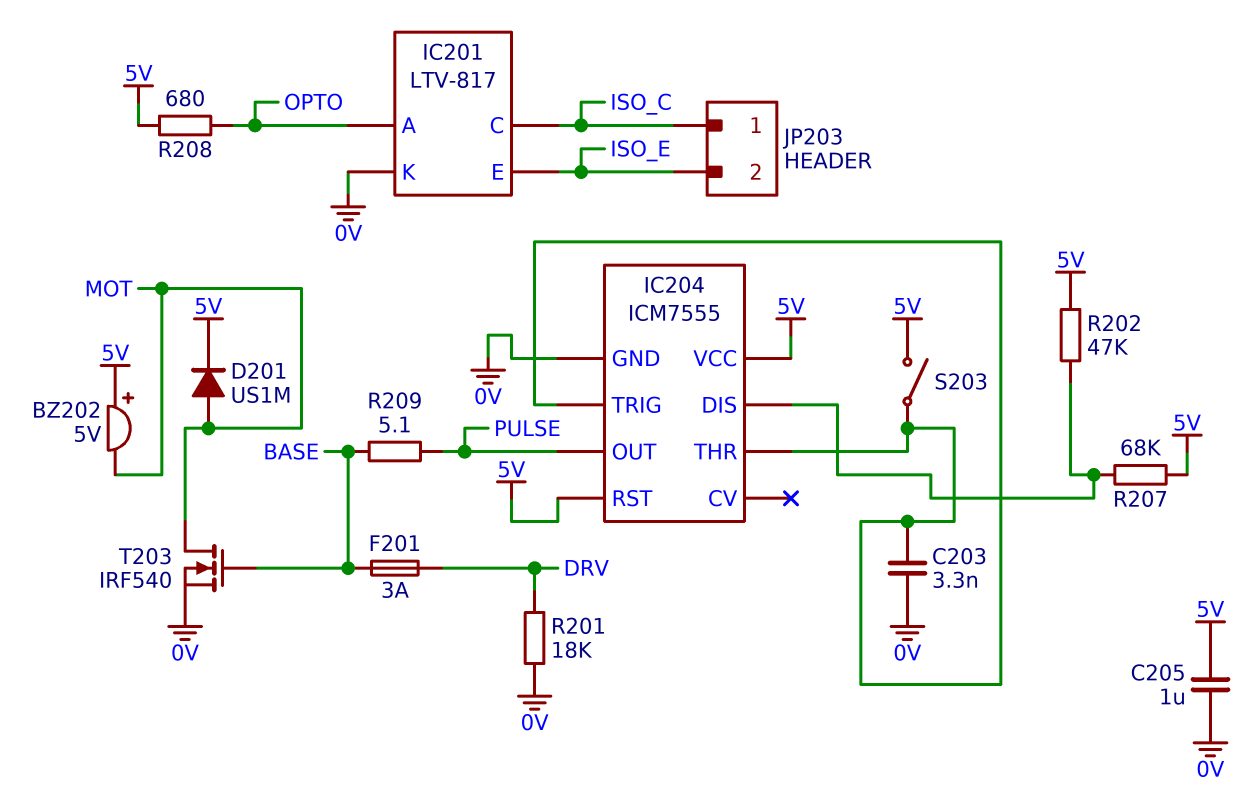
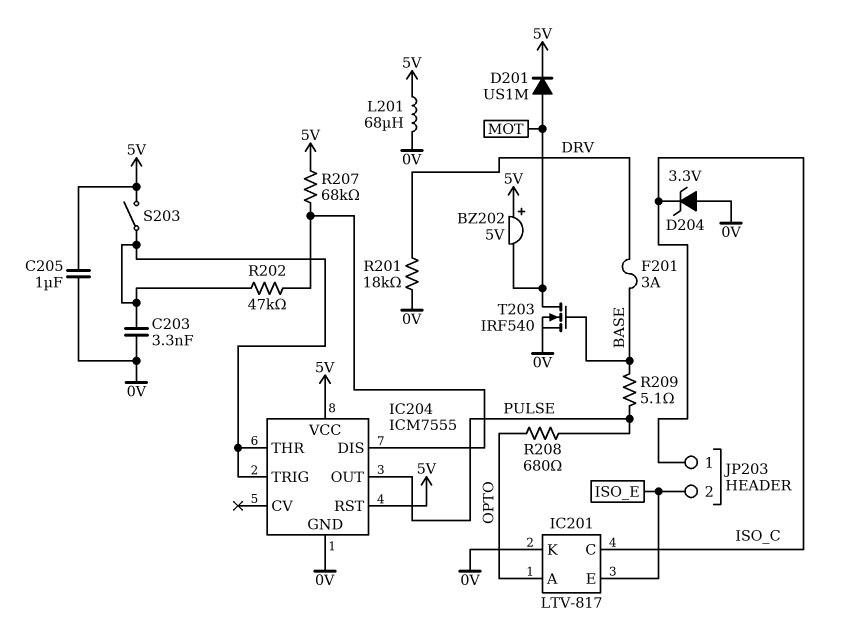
D204: none -> zener 3.3V (A 0V, K ISO_C)
L201: none -> 68uH (0V, 5V)
R202: 47k (5V, IC204/DIS) -> 47k (IC204/DIS, IC204/THR)
R208: 680 (5V, OPTO) -> 680 (OPTO, PULSE)

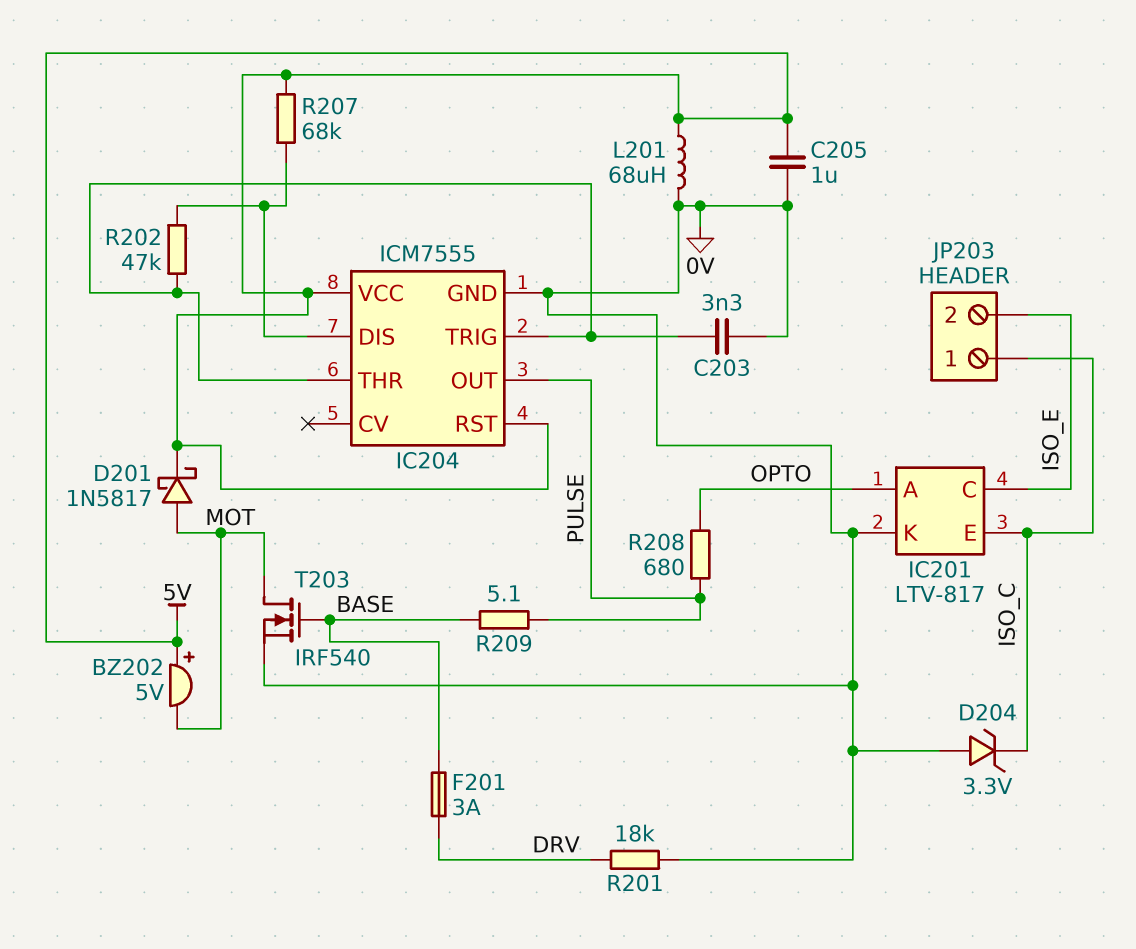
D201: diode US1M (A MOT, K 5V) -> schottky 1N5817 (A MOT, K 5V)
IC201 pin C: ISO_C -> ISO_E
IC201 pin E: ISO_E -> ISO_C
S203: switch (5V, IC204/THR) -> none

